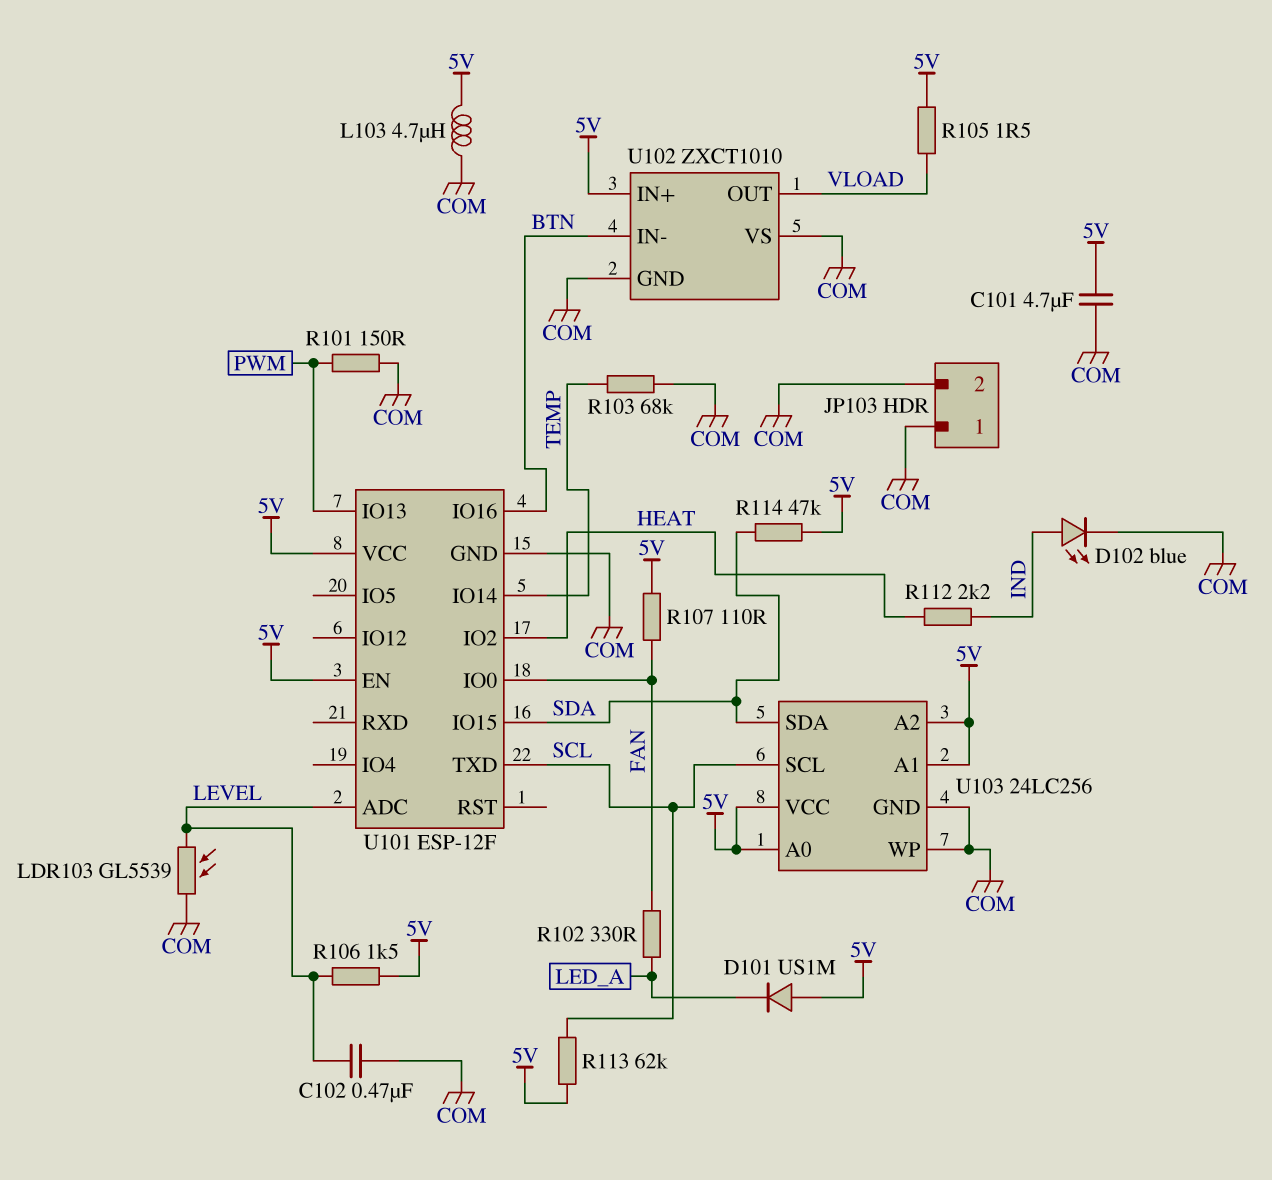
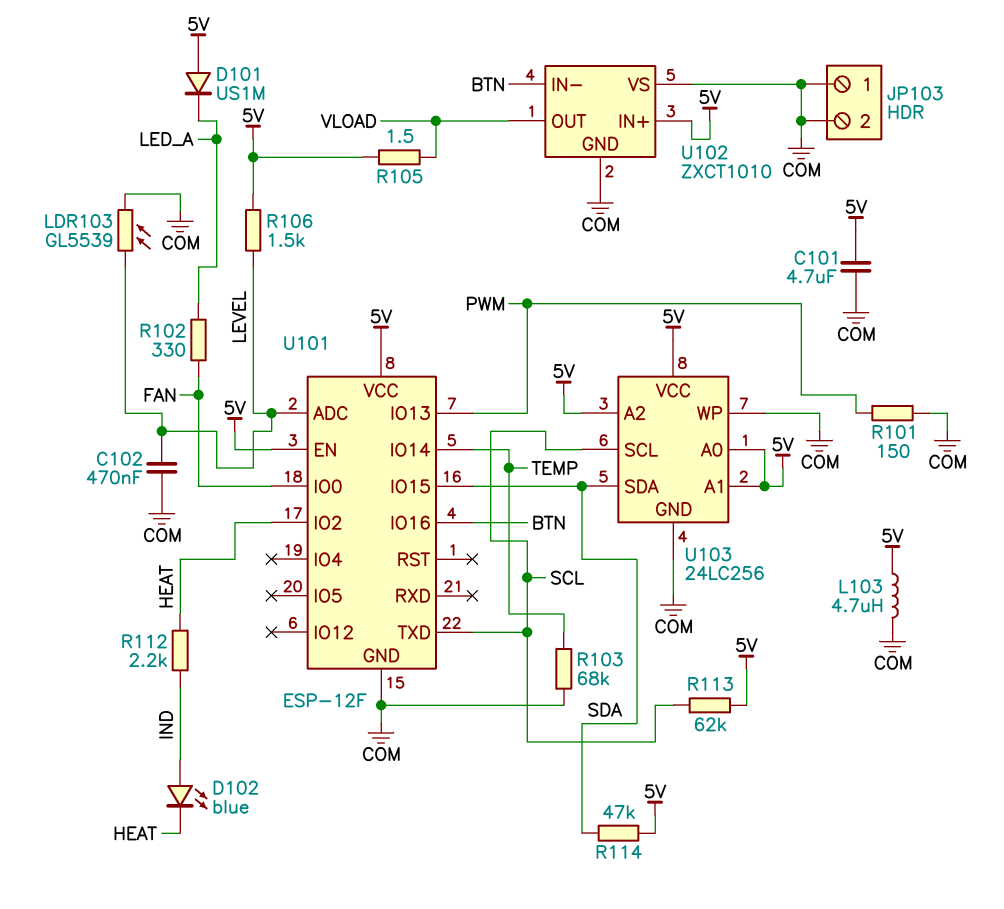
D102: LED blue (A IND, K COM) -> LED blue (A IND, K HEAT)
R107: 110 (5V, FAN) -> none

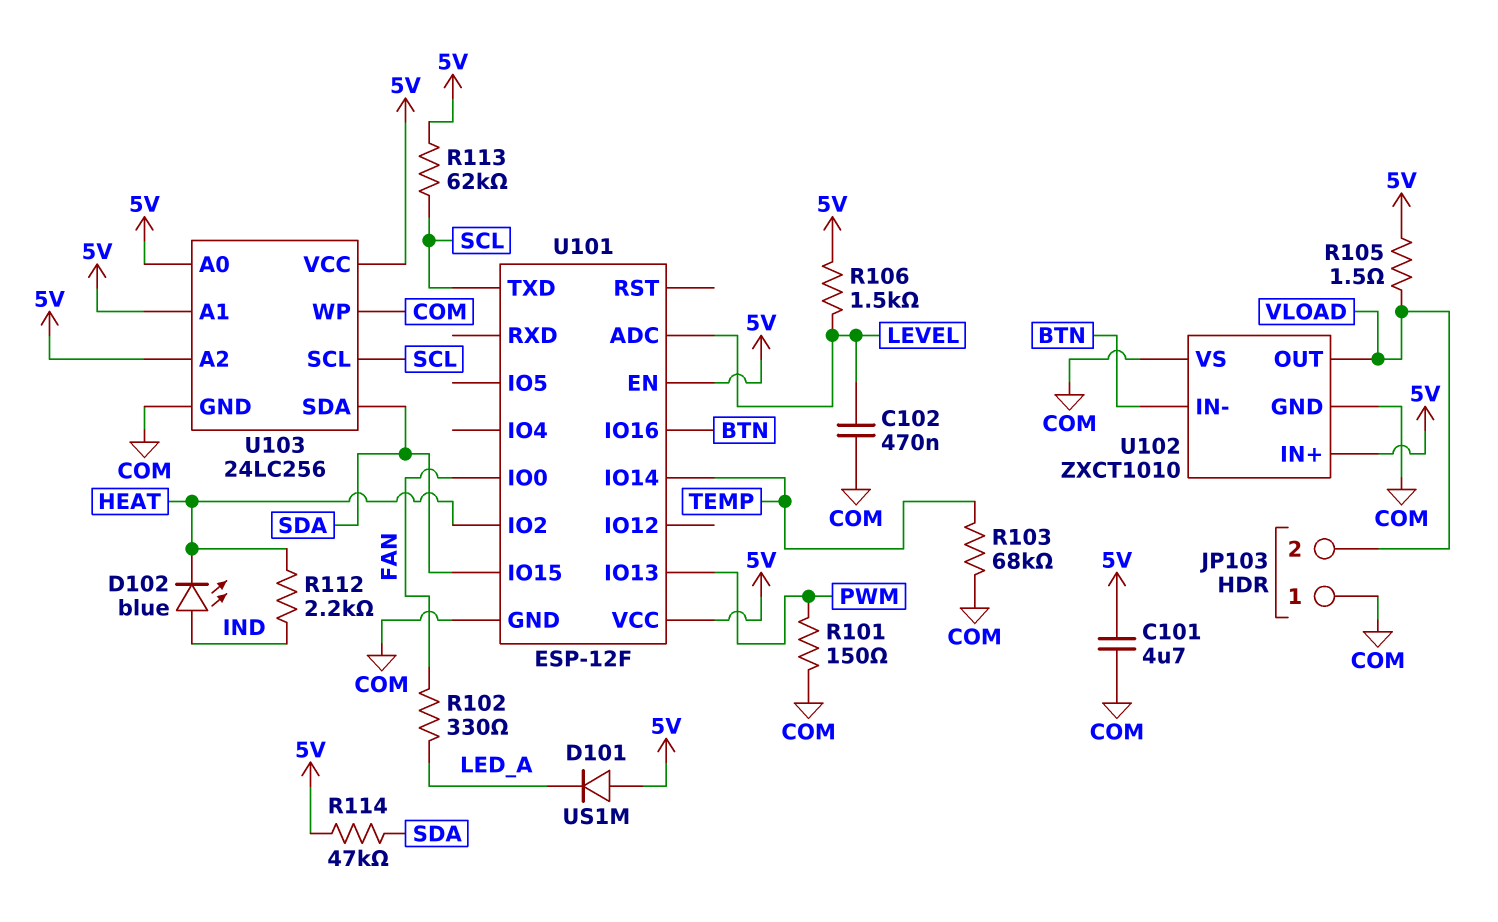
JP103 pin 2: COM -> VLOAD
L103: 4.7uH (5V, COM) -> none
LDR103: GL5539 (COM, LEVEL) -> none

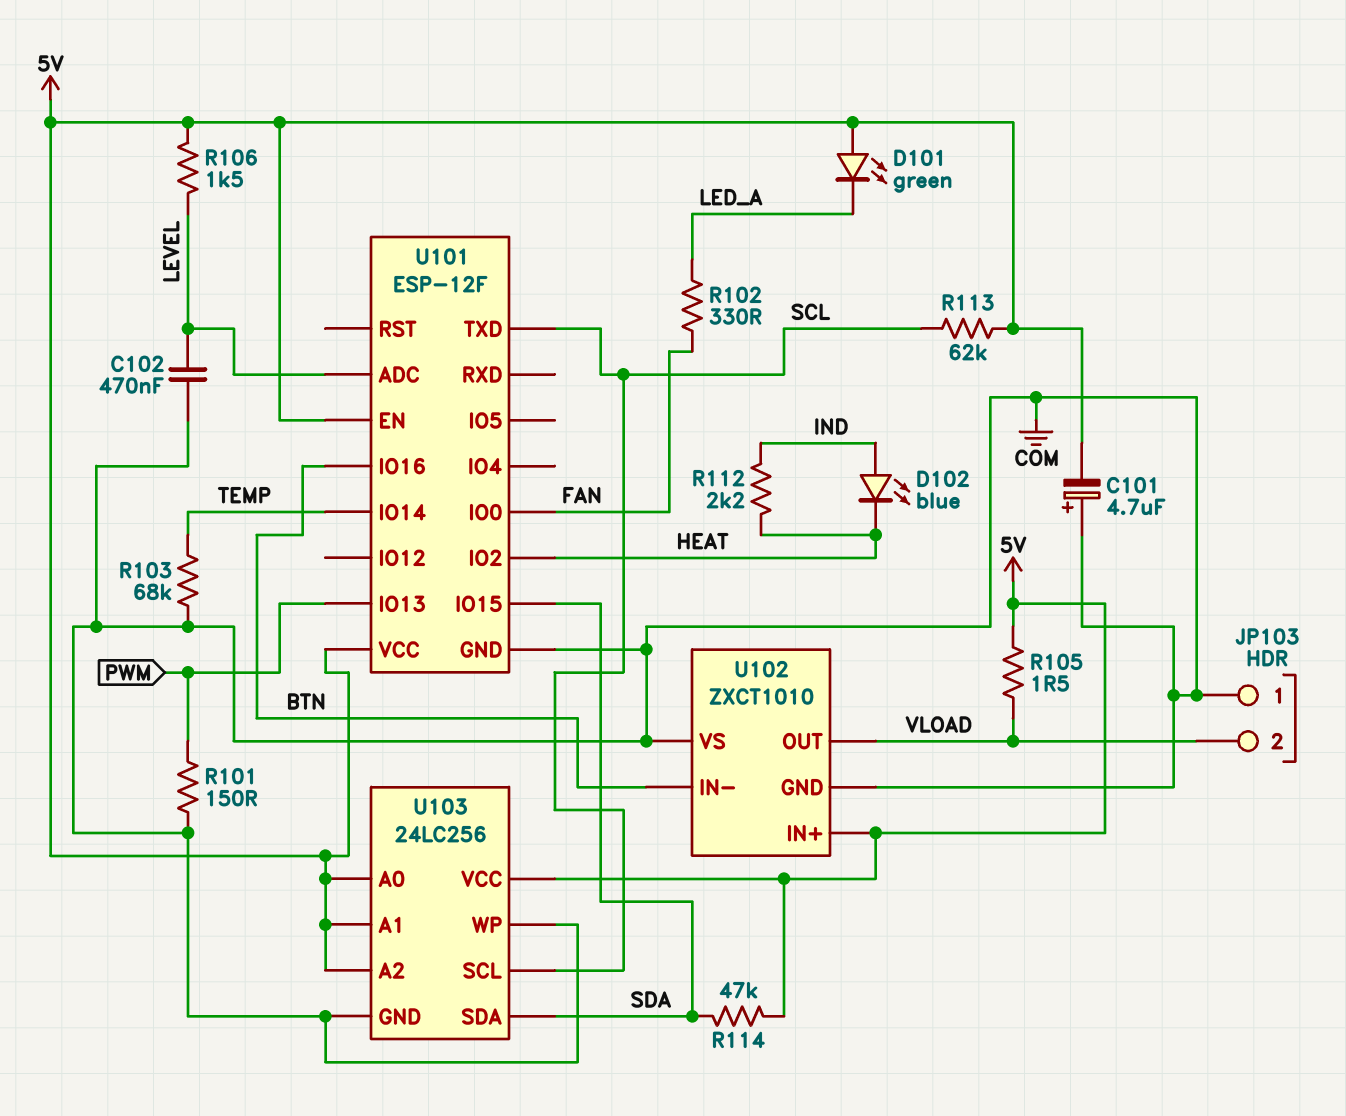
C101: 4.7uF (5V, COM) -> 4.7uF (plus COM, minus 5V)
D101: diode US1M (A 5V, K LED_A) -> LED green (A 5V, K LED_A)

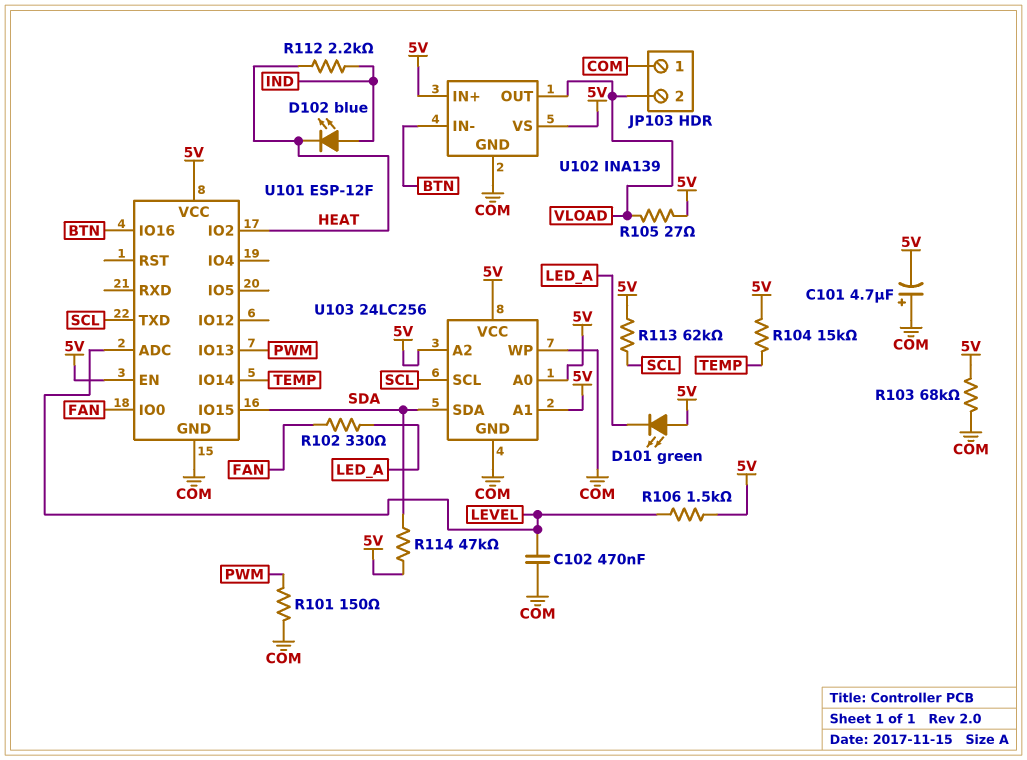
R103: 68k (COM, TEMP) -> 68k (5V, COM)
R104: none -> 15k (5V, TEMP)
R105: 1.5 (5V, VLOAD) -> 27 (5V, VLOAD)
U102: ZXCT1010 -> INA139
U102 pin VS: COM -> 5V

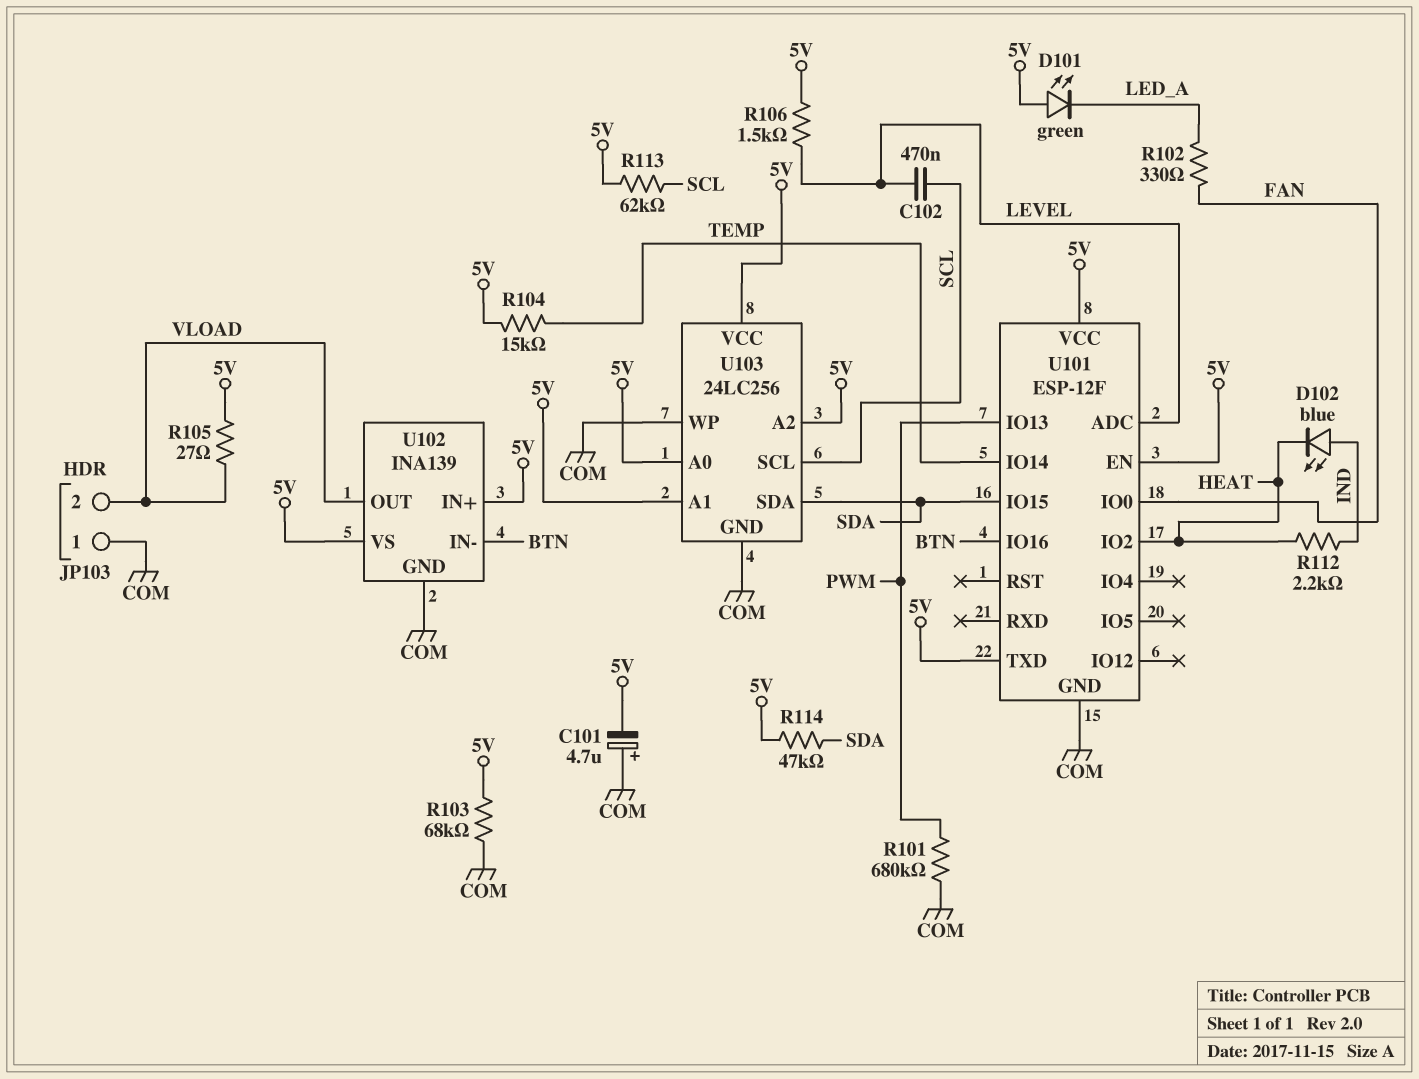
C102: 470nF (COM, LEVEL) -> 470nF (LEVEL, SCL)
R101: 150 (COM, PWM) -> 680k (COM, PWM)
U101 pin TXD: SCL -> 5V

